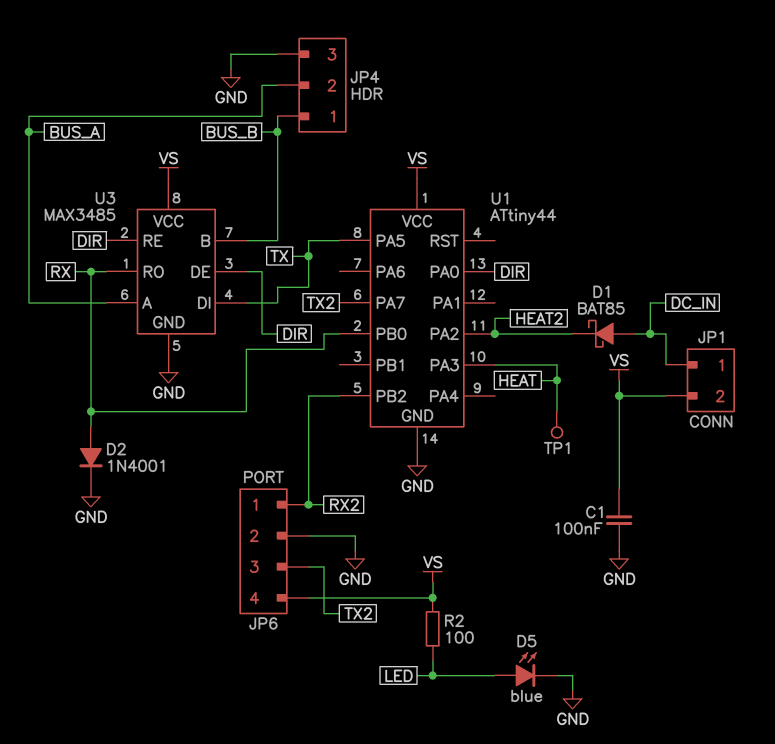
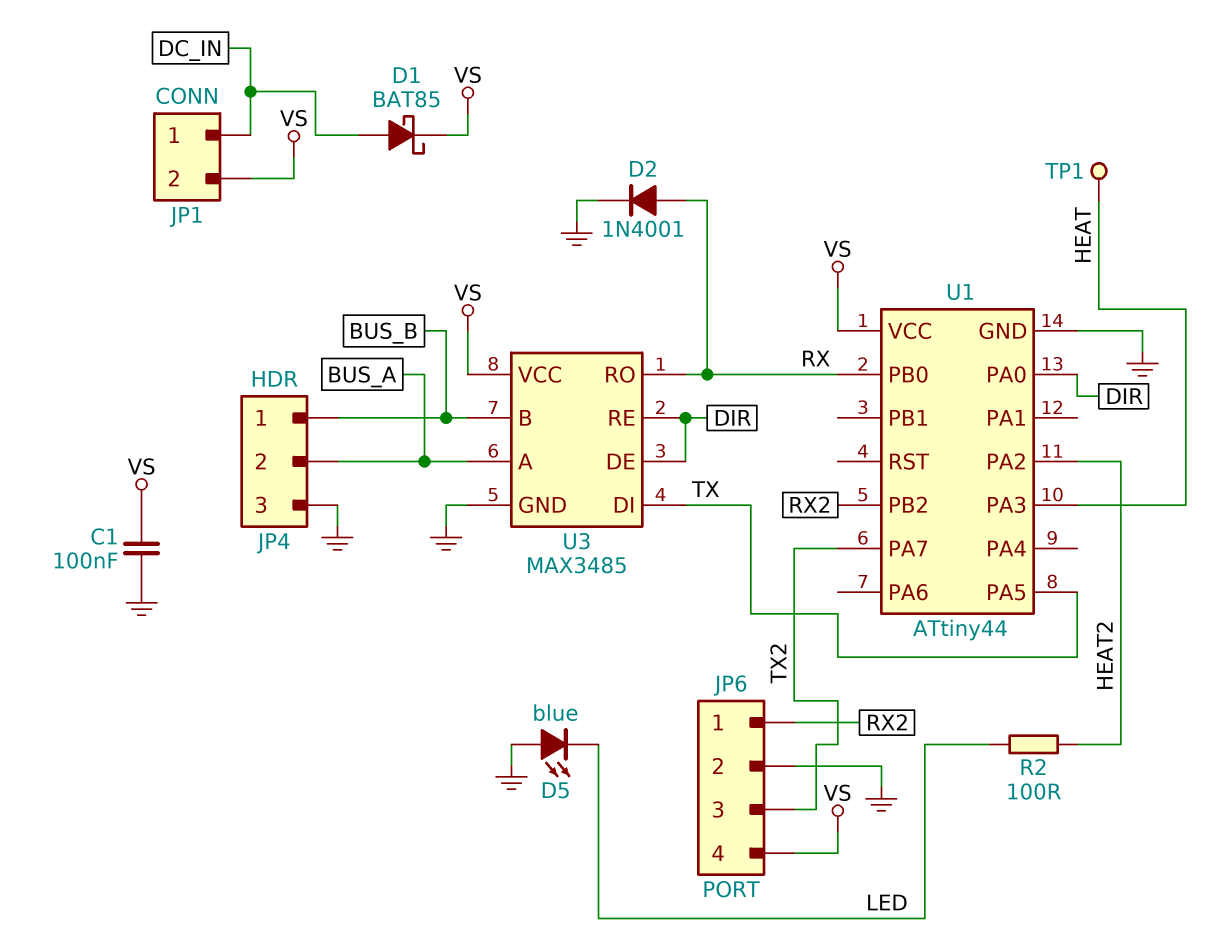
D1: schottky BAT85 (A DC_IN, K HEAT2) -> schottky BAT85 (A DC_IN, K VS)
D5: LED blue (A LED, K GND) -> LED blue (A GND, K LED)
R2: 100 (LED, VS) -> 100 (HEAT2, LED)

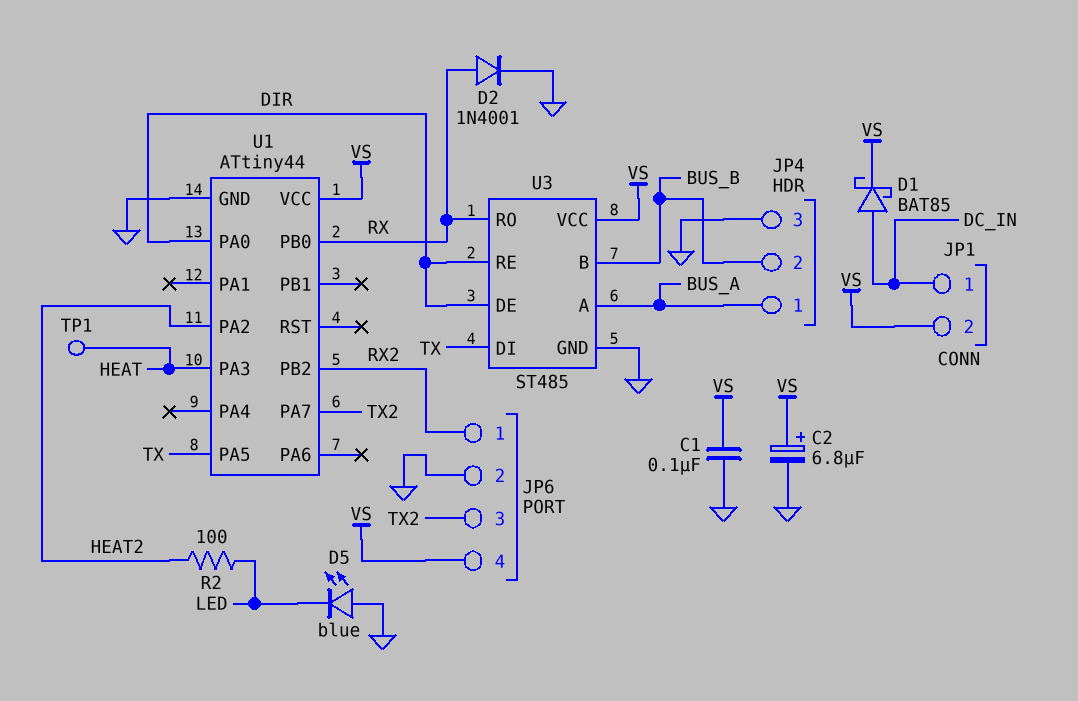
C2: none -> 6.8uF (plus VS, minus GND)
JP4 pin 1: BUS_B -> BUS_A
JP4 pin 2: BUS_A -> BUS_B
U3: MAX3485 -> ST485

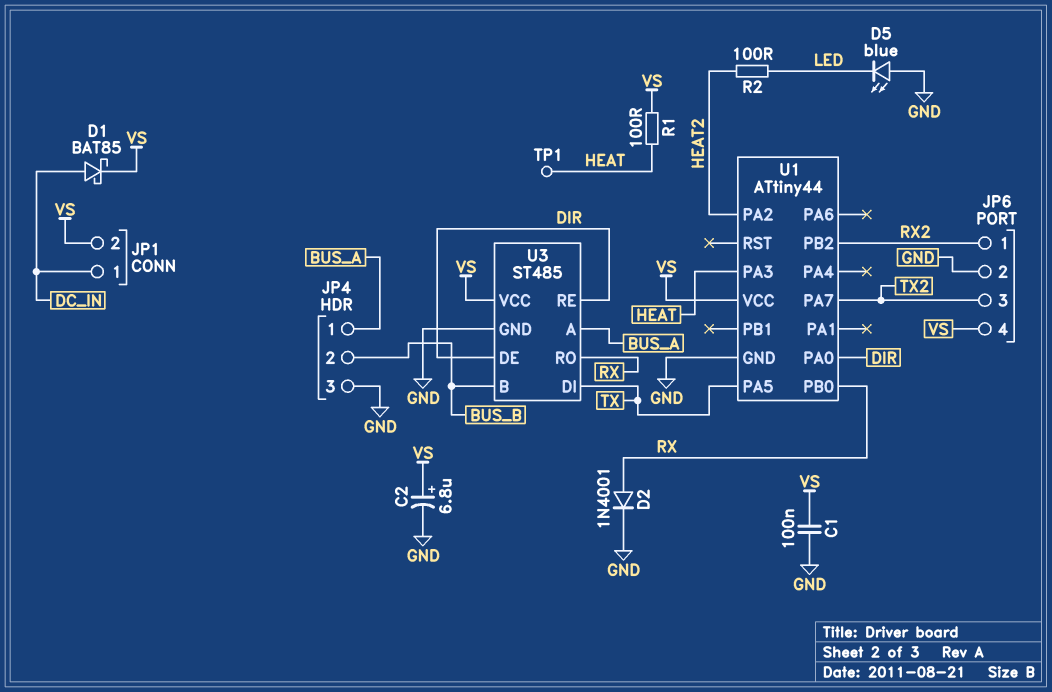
R1: none -> 100 (HEAT, VS)

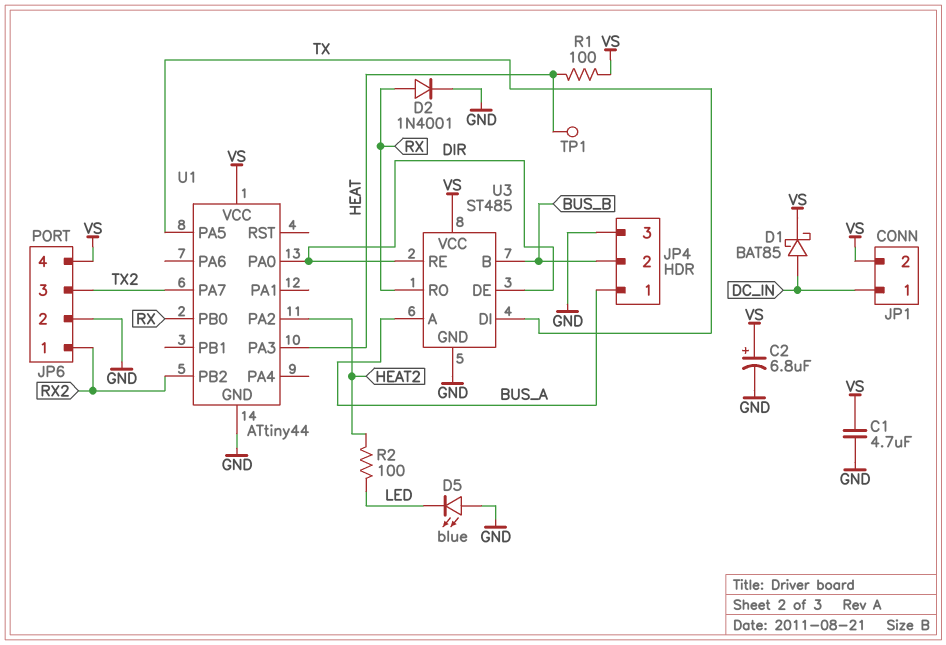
C1: 100nF (GND, VS) -> 4.7uF (GND, VS)

